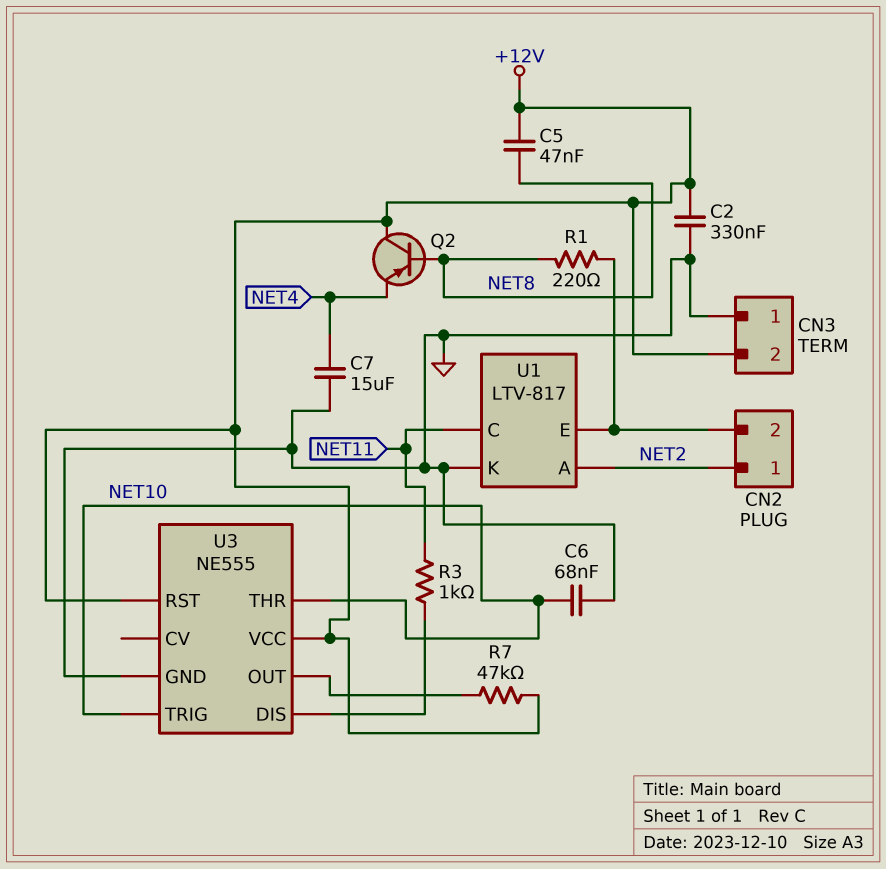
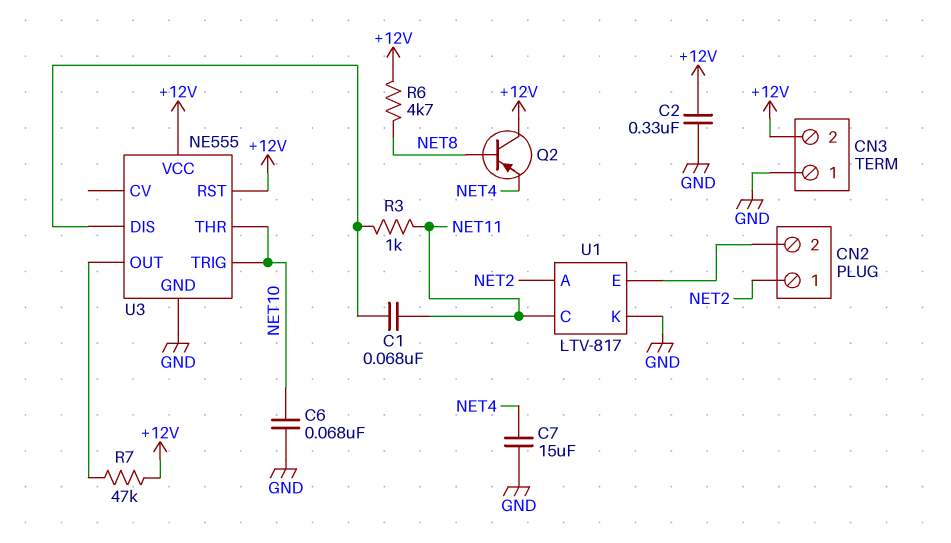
C1: none -> 68nF (NET11, U3/DIS)
C5: 47nF (+12V, NET8) -> none
R1: 220 (CN2/2, NET8) -> none
R6: none -> 4.7k (+12V, NET8)

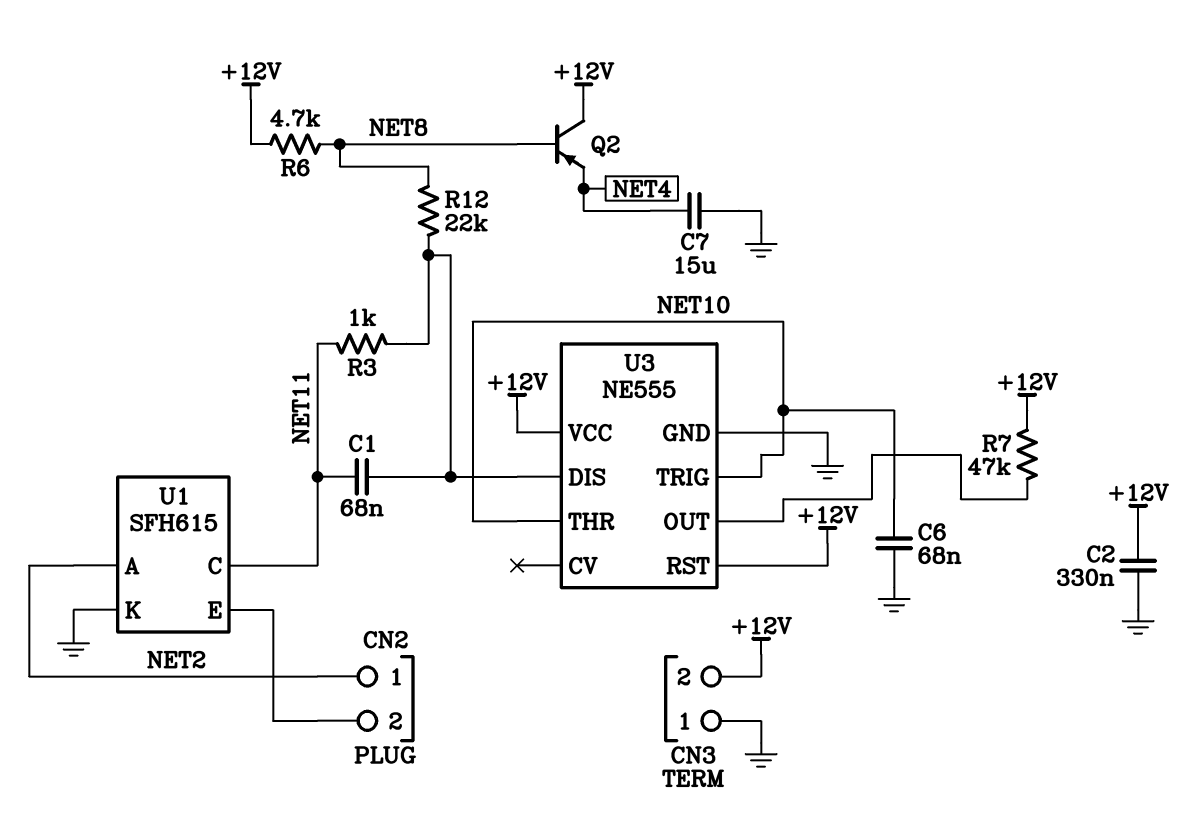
R12: none -> 22k (NET8, U3/DIS)
U1: LTV-817 -> SFH615

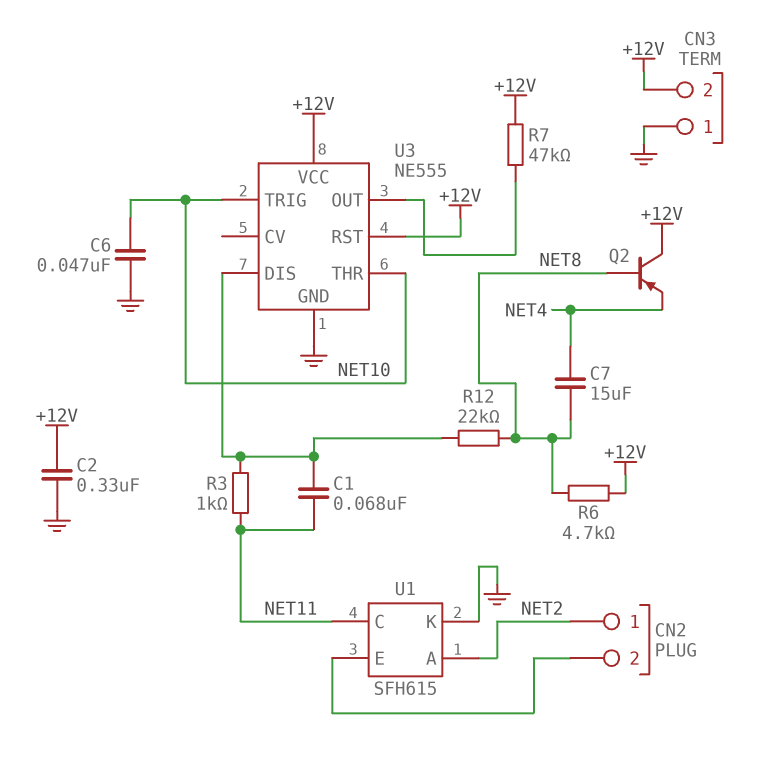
C6: 68nF (GND, NET10) -> 47nF (GND, NET10)
C7: 15uF (GND, NET4) -> 15uF (NET4, NET8)

